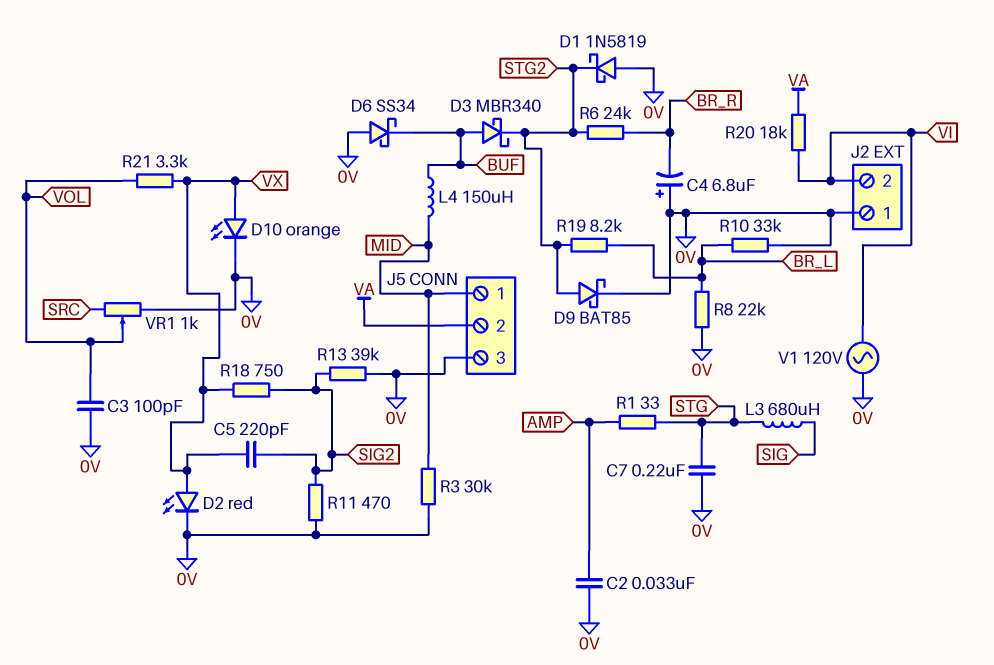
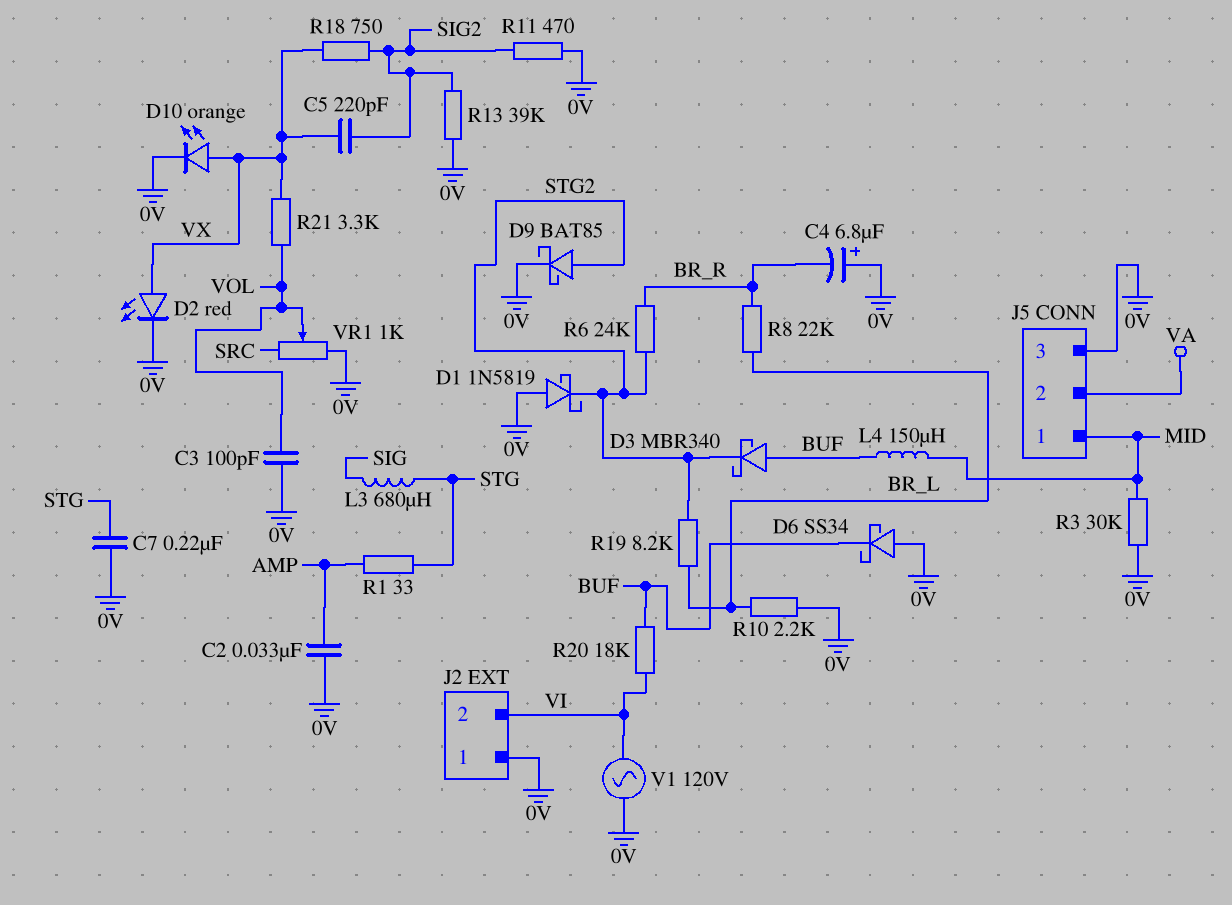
R8: 22k (0V, BR_L) -> 22k (BR_L, BR_R)
R10: 33k (0V, BR_L) -> 2.2k (0V, BR_L)
R20: 18k (VA, VI) -> 18k (BUF, VI)

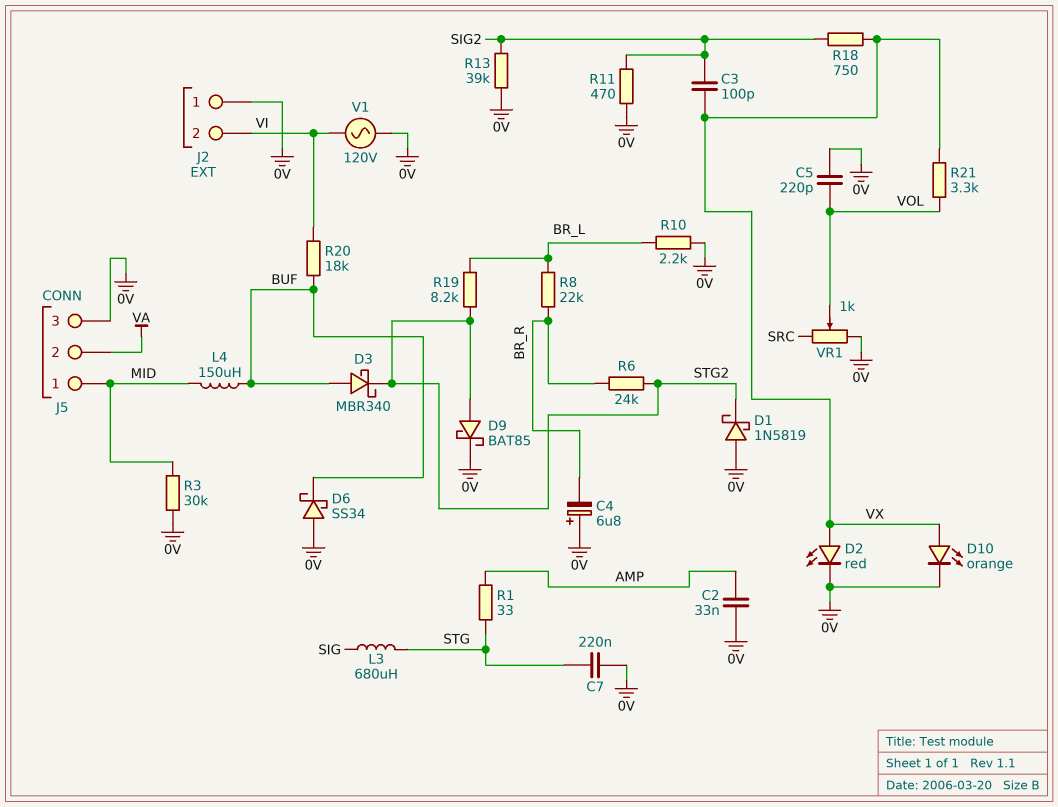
C3: 100pF (0V, VOL) -> 100pF (SIG2, VX)
C5: 220pF (SIG2, VX) -> 220pF (0V, VOL)

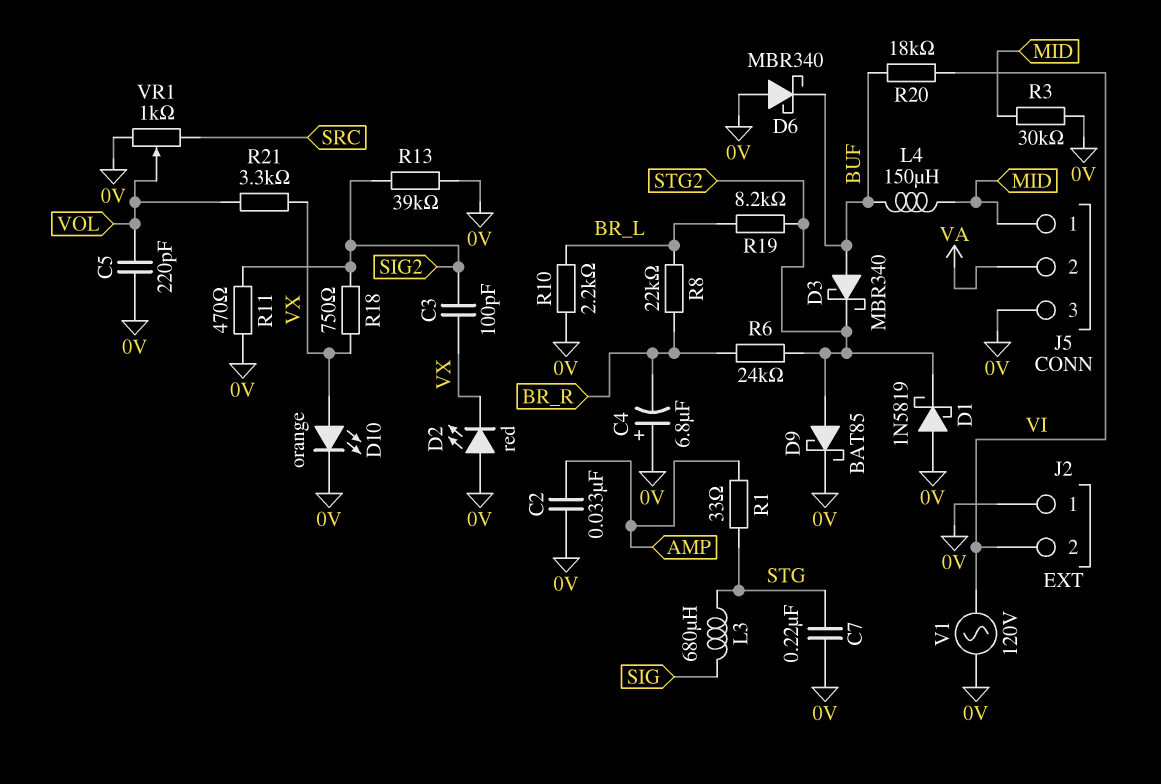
D2: LED red (A VX, K 0V) -> LED red (A 0V, K VX)
D6: schottky SS34 (A 0V, K BUF) -> schottky MBR340 (A 0V, K BUF)

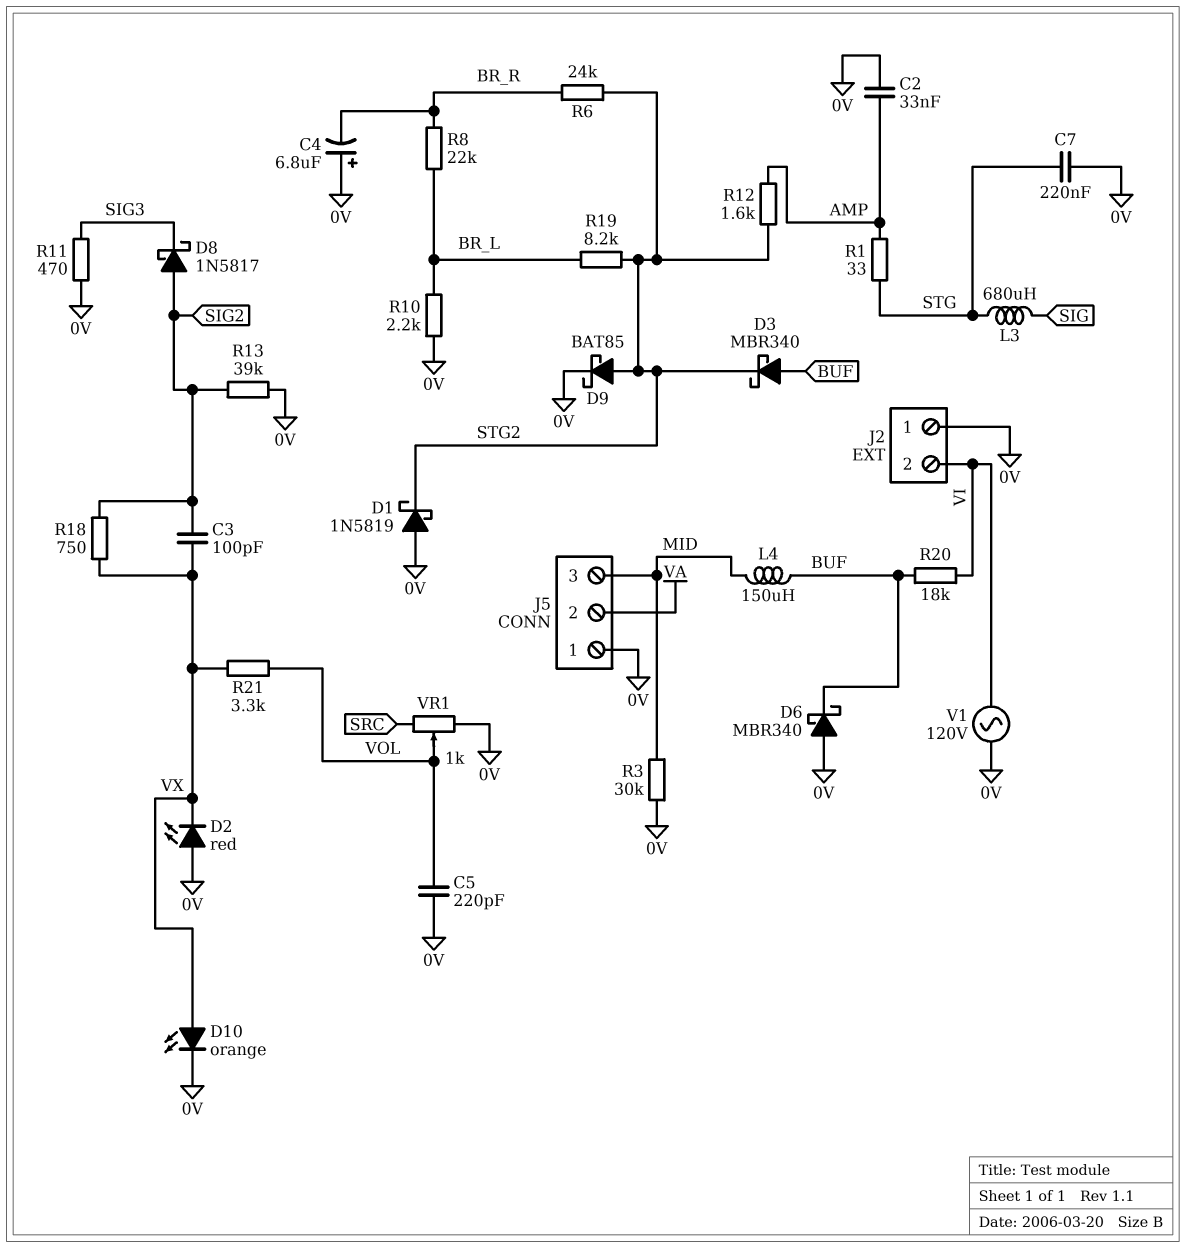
D8: none -> schottky 1N5817 (A SIG2, K SIG3)
J5 pin 1: MID -> 0V
J5 pin 3: 0V -> MID
R11: 470 (0V, SIG2) -> 470 (0V, SIG3)
R12: none -> 1.6k (AMP, STG2)

